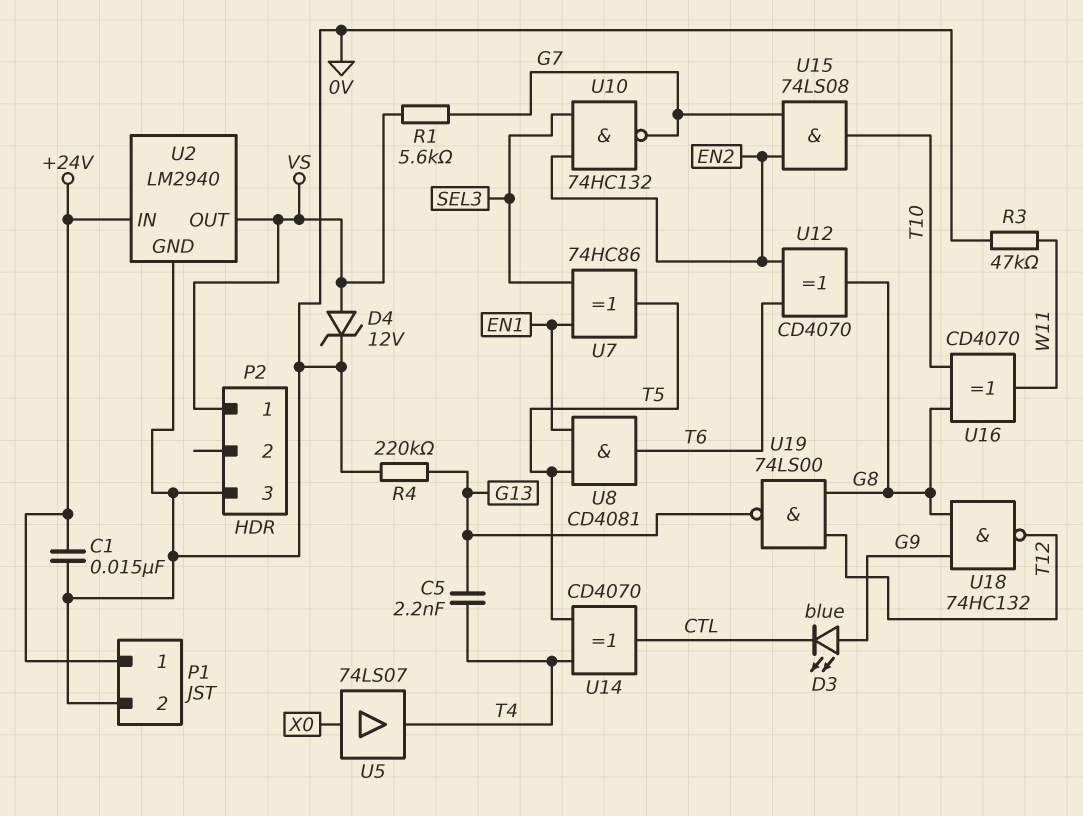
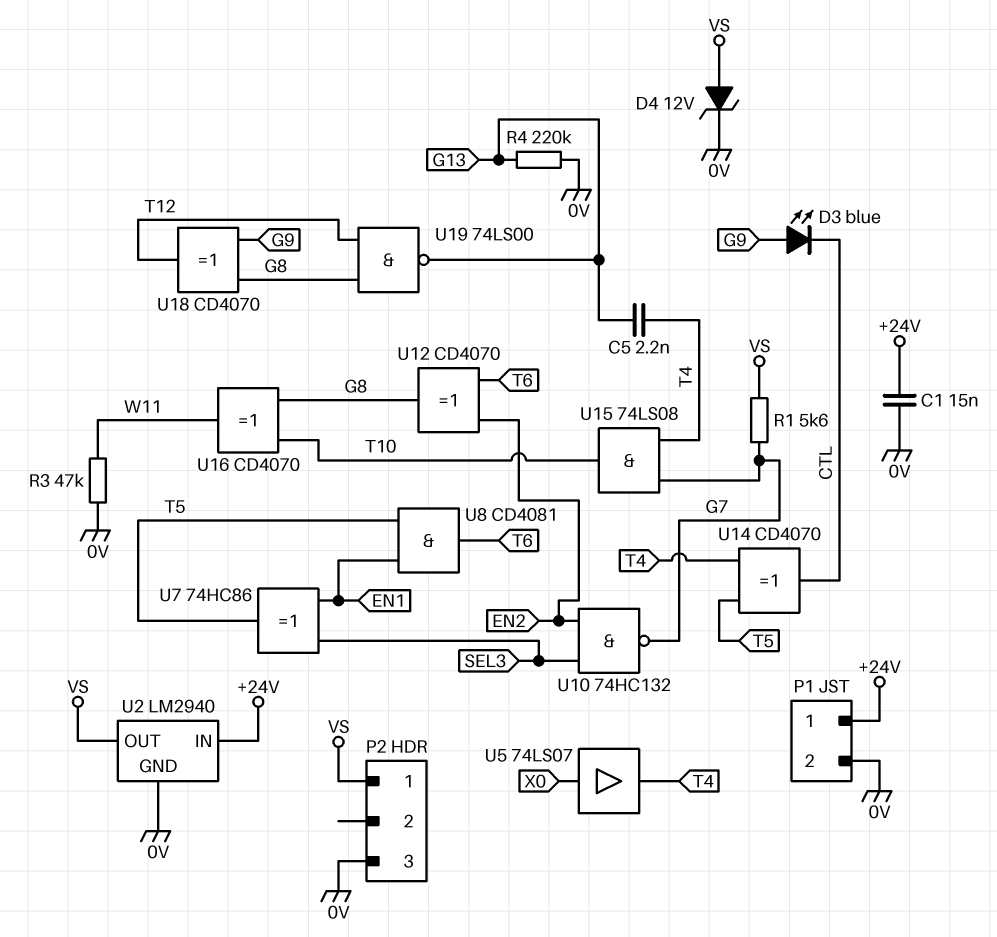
U15: AND 74LS08 (in EN2, in G7, out T10) -> AND 74LS08 (in G7, in T4, out T10)
U18: NAND 74HC132 (in G8, in G9, out T12) -> XOR CD4070 (in G8, in G9, out T12)

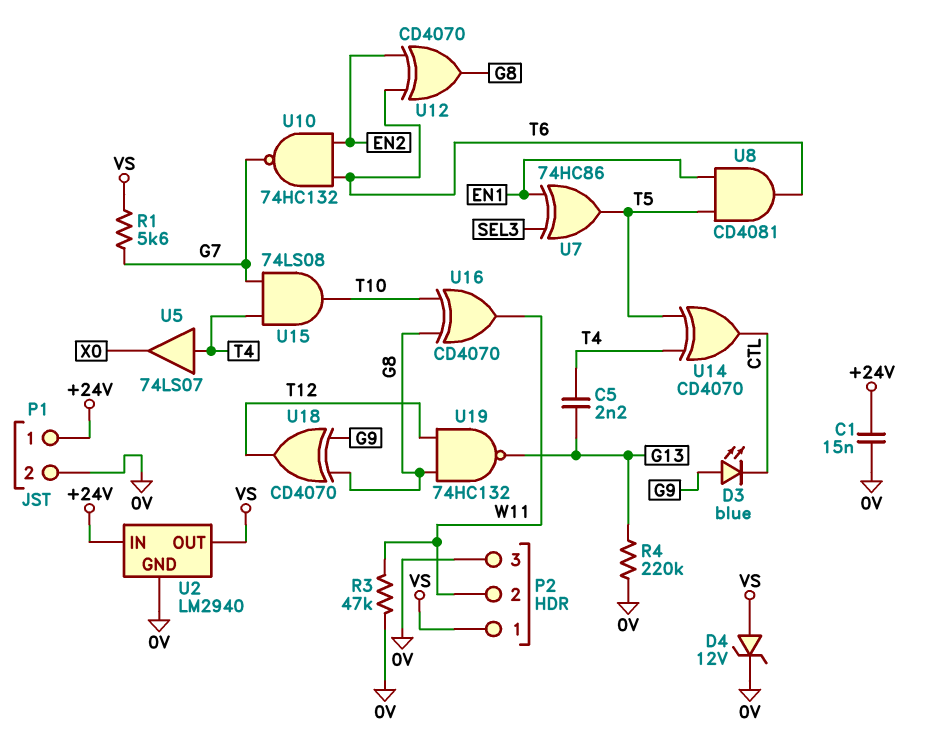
P2 pin 2: none -> W11
U5: buffer 74LS07 (in X0, out T4) -> buffer 74LS07 (in T4, out X0)
U10: NAND 74HC132 (in EN2, in SEL3, out G7) -> NAND 74HC132 (in EN2, in T6, out G7)
U19: NAND 74LS00 (in G8, in T12, out G13) -> NAND 74HC132 (in G8, in T12, out G13)

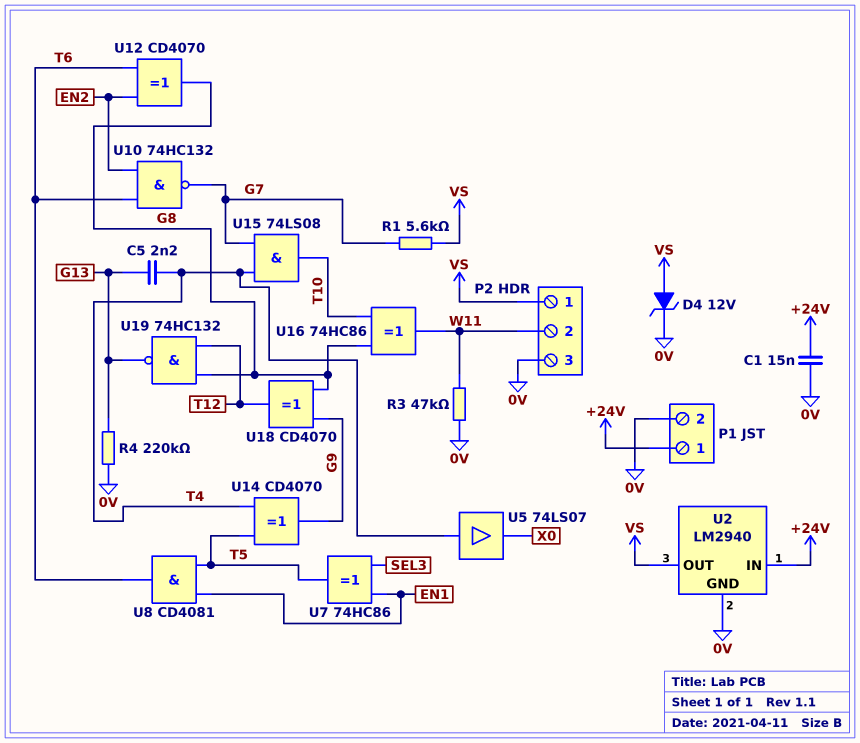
D3: LED blue (A G9, K CTL) -> none
U14: XOR CD4070 (in T4, in T5, out CTL) -> XOR CD4070 (in T4, in T5, out G9)
U16: XOR CD4070 (in G8, in T10, out W11) -> XOR 74HC86 (in G8, in T10, out W11)

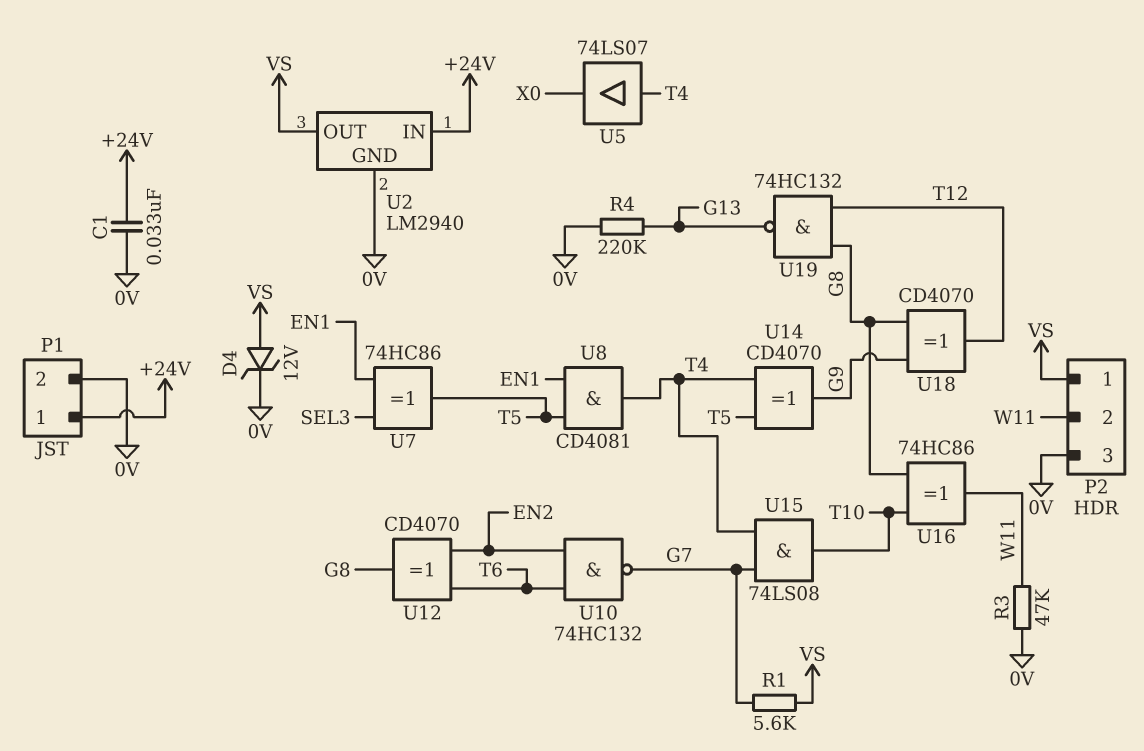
C1: 15nF (+24V, 0V) -> 33nF (+24V, 0V)
C5: 2.2nF (G13, T4) -> none
U8: AND CD4081 (in EN1, in T5, out T6) -> AND CD4081 (in EN1, in T5, out T4)

